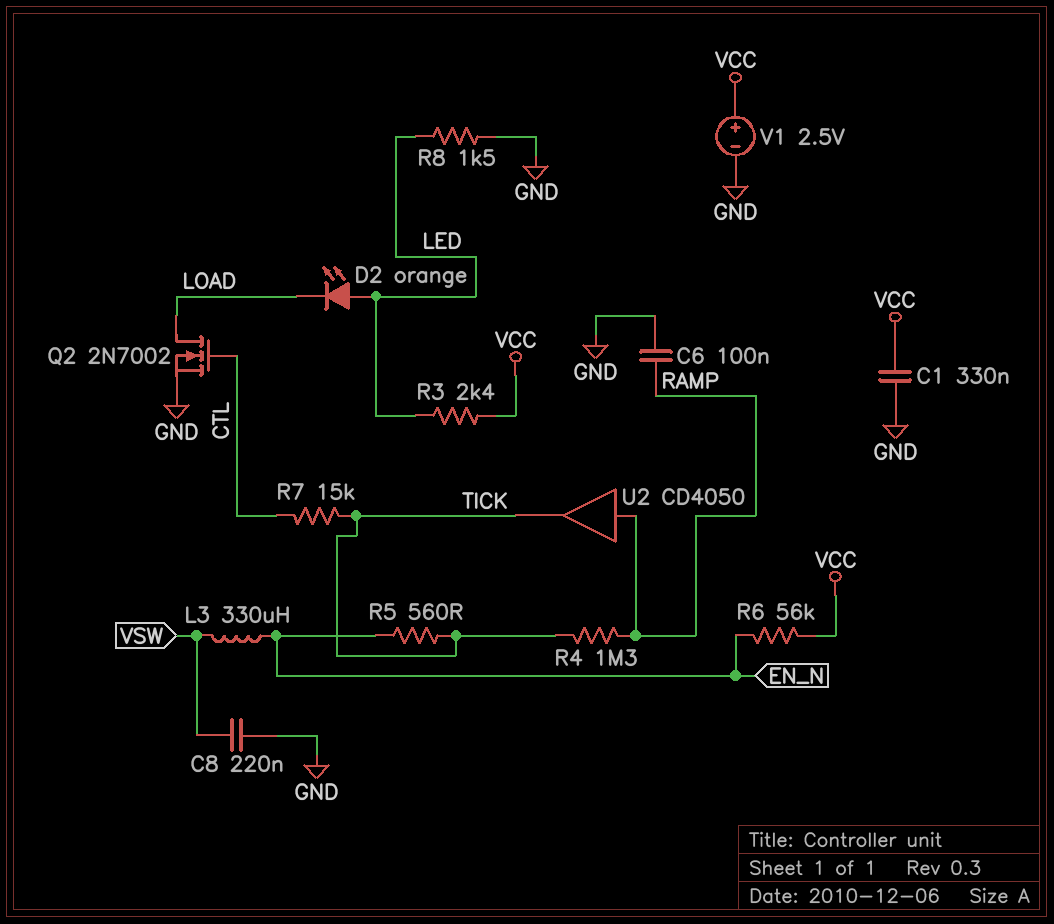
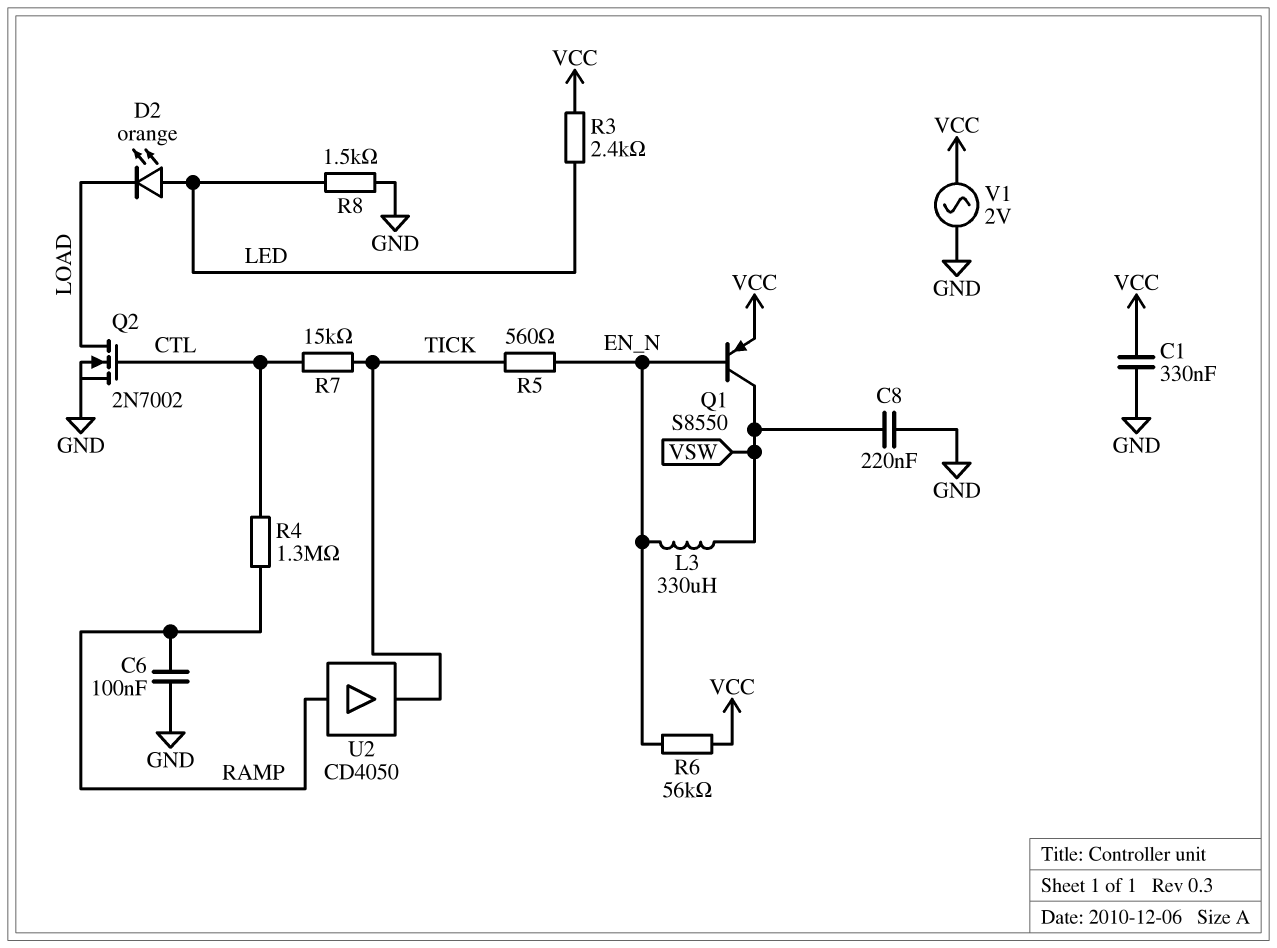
Q1: none -> PNP S8550 (B EN_N, C VSW, E VCC)
R4: 1.3M (RAMP, TICK) -> 1.3M (CTL, RAMP)
V1: 2.5V (plus VCC, minus GND) -> AC 2V (GND, VCC)

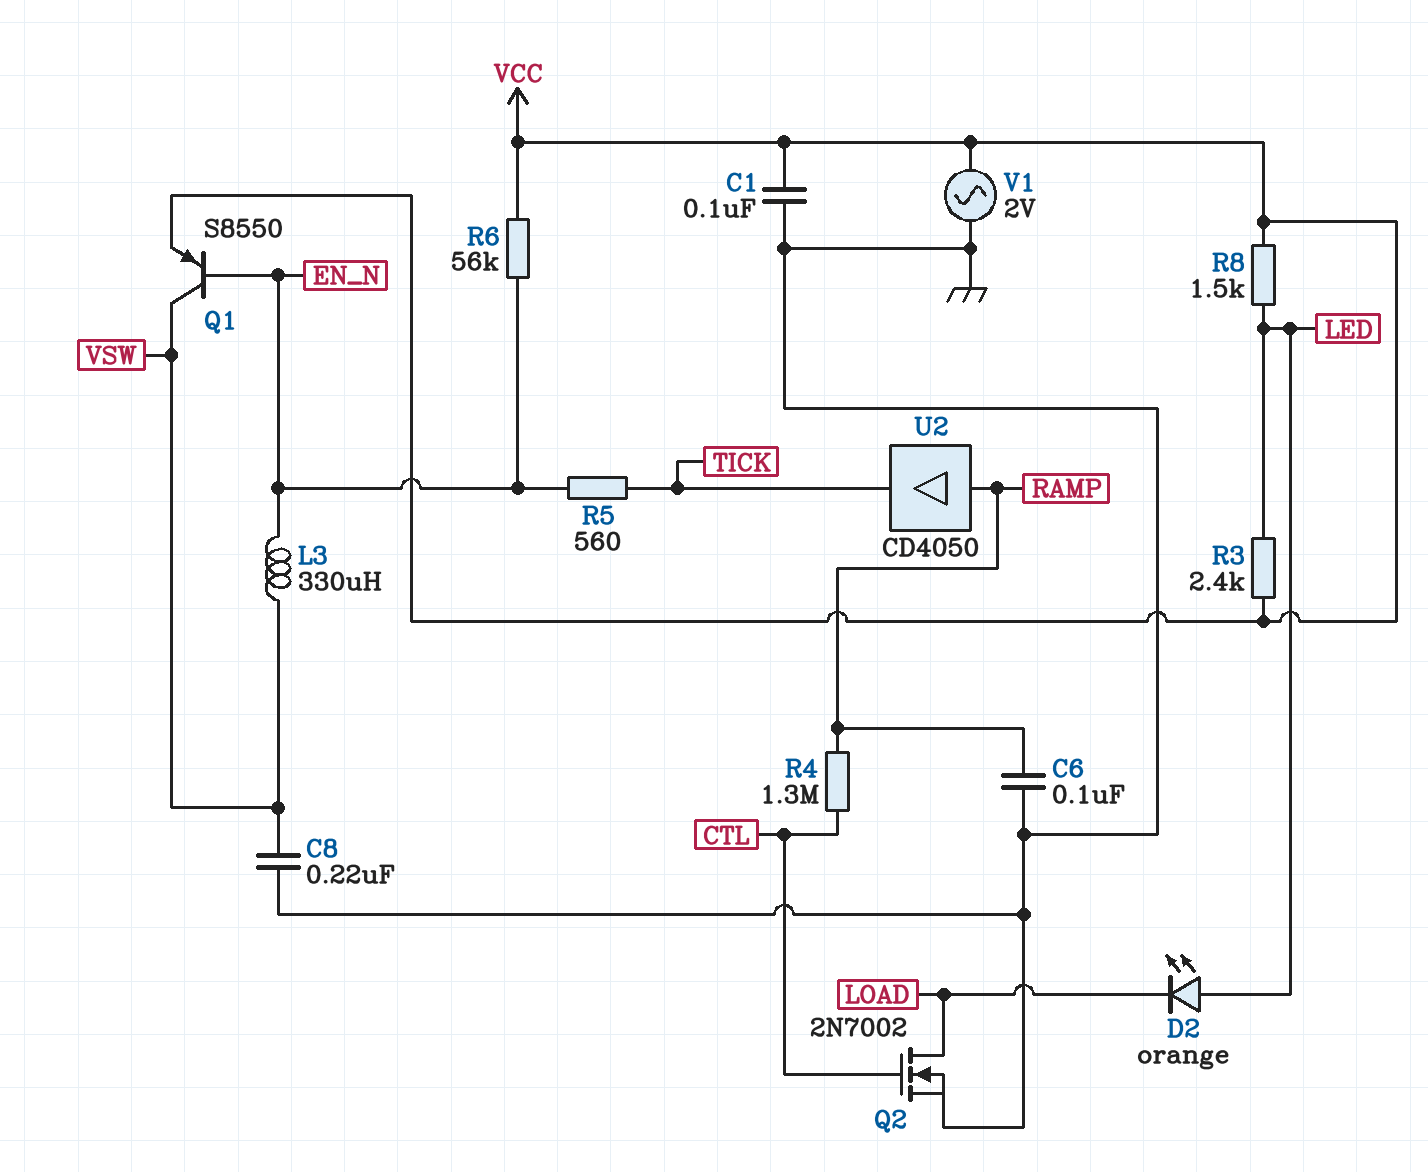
C1: 330nF (GND, VCC) -> 100nF (GND, VCC)
R7: 15k (CTL, TICK) -> none
R8: 1.5k (GND, LED) -> 1.5k (LED, VCC)

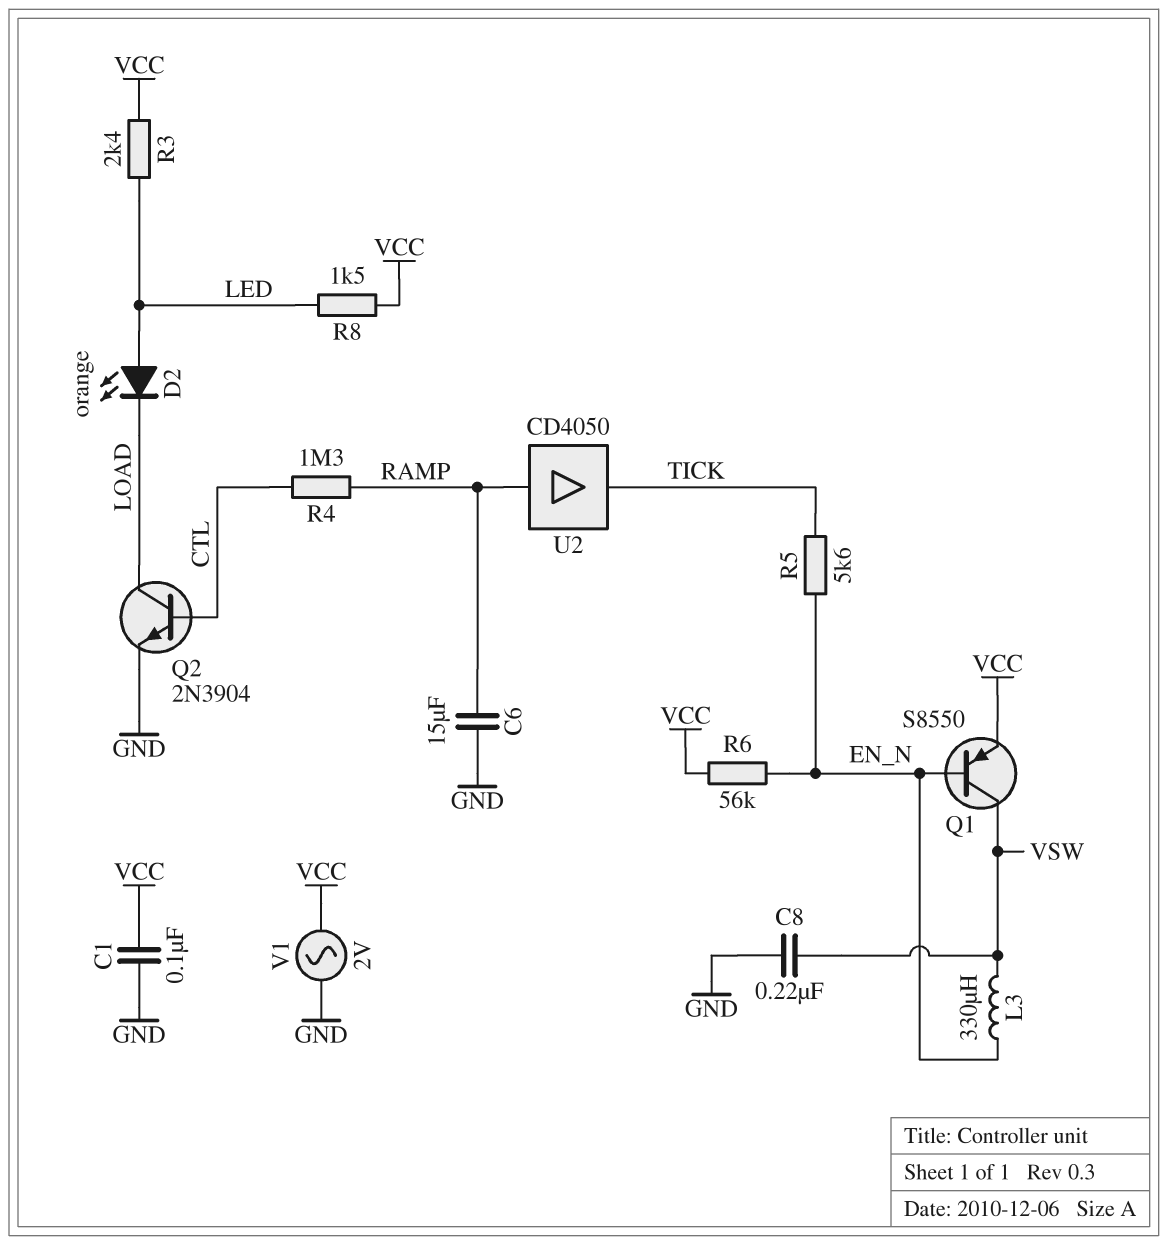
C6: 100nF (GND, RAMP) -> 15uF (GND, RAMP)
Q2: NMOS 2N7002 (G CTL, D LOAD, S GND) -> NPN 2N3904 (B CTL, C LOAD, E GND)
R5: 560 (EN_N, TICK) -> 5.6k (EN_N, TICK)

